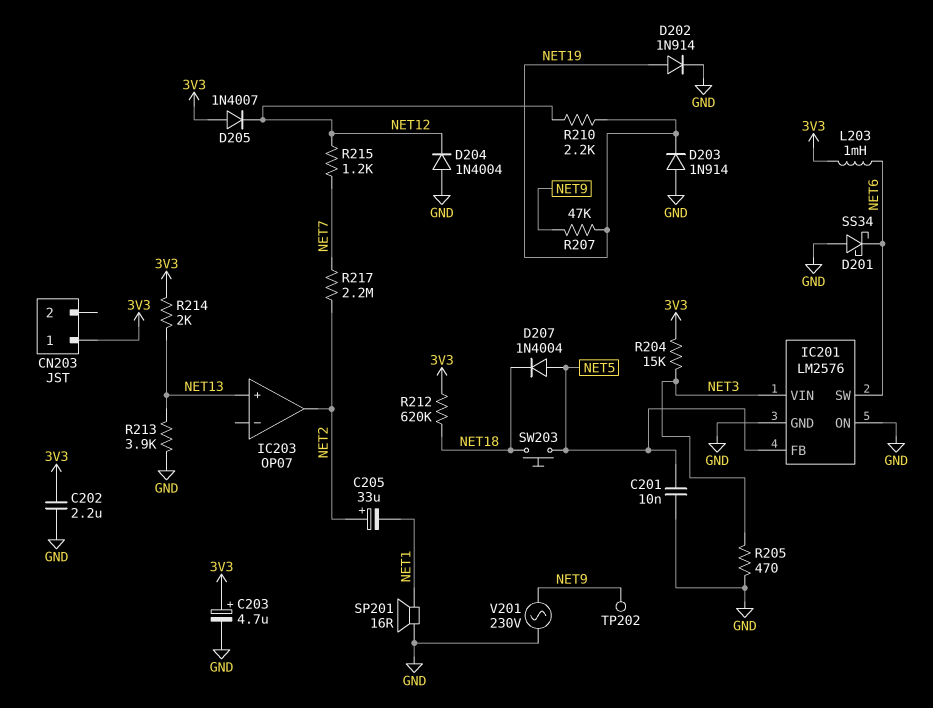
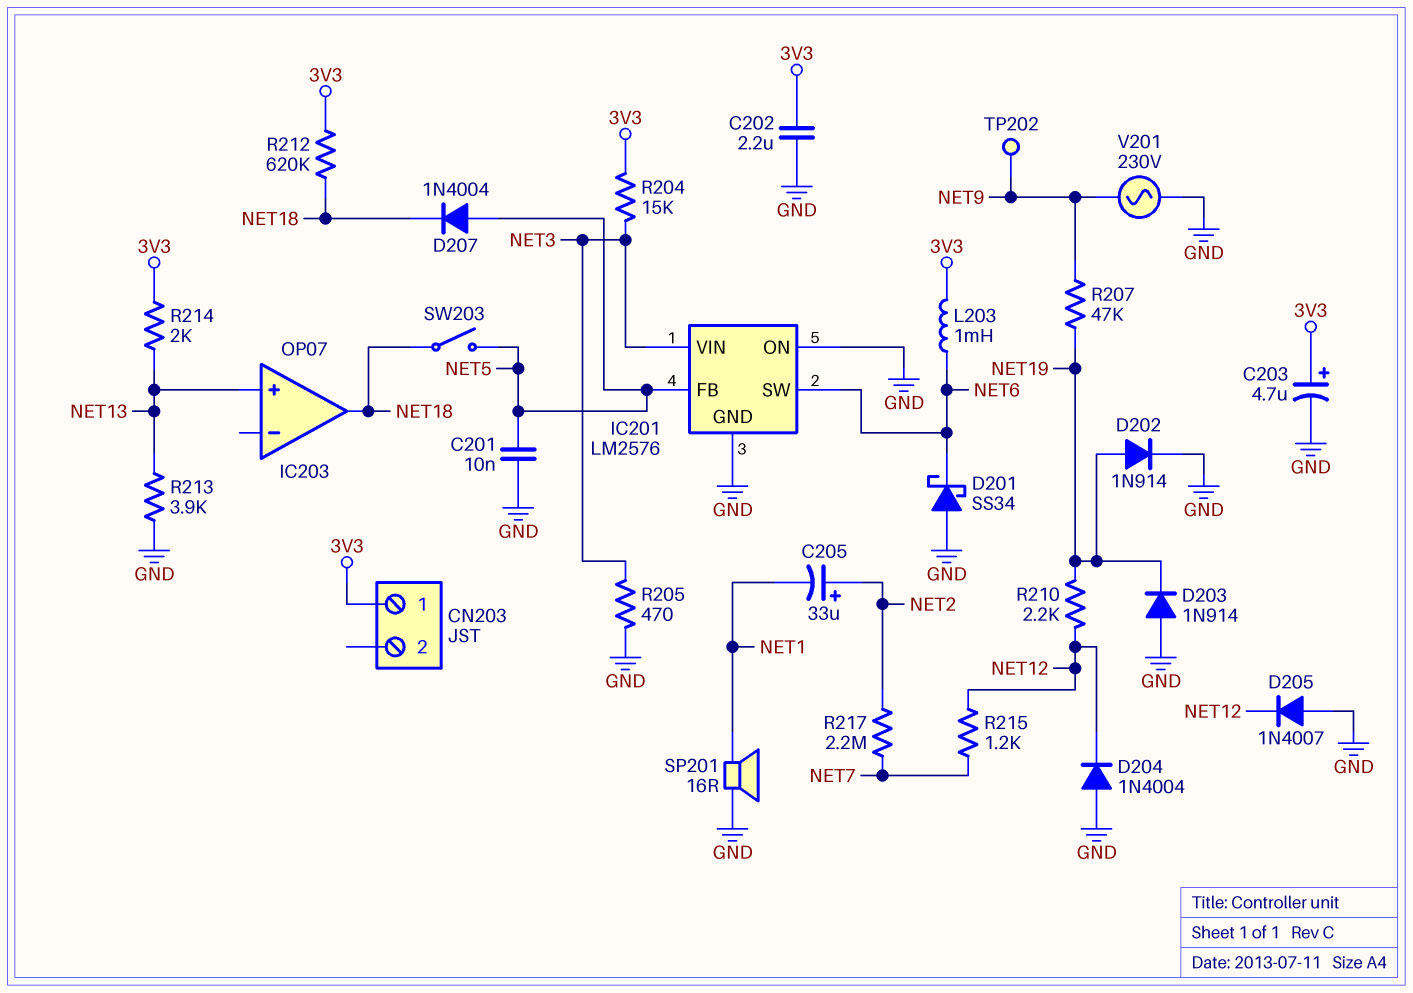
D205: diode 1N4007 (A 3V3, K NET12) -> diode 1N4007 (A GND, K NET12)
IC203 pin out: NET2 -> NET18
SW203: button (NET5, NET18) -> switch (NET5, NET18)

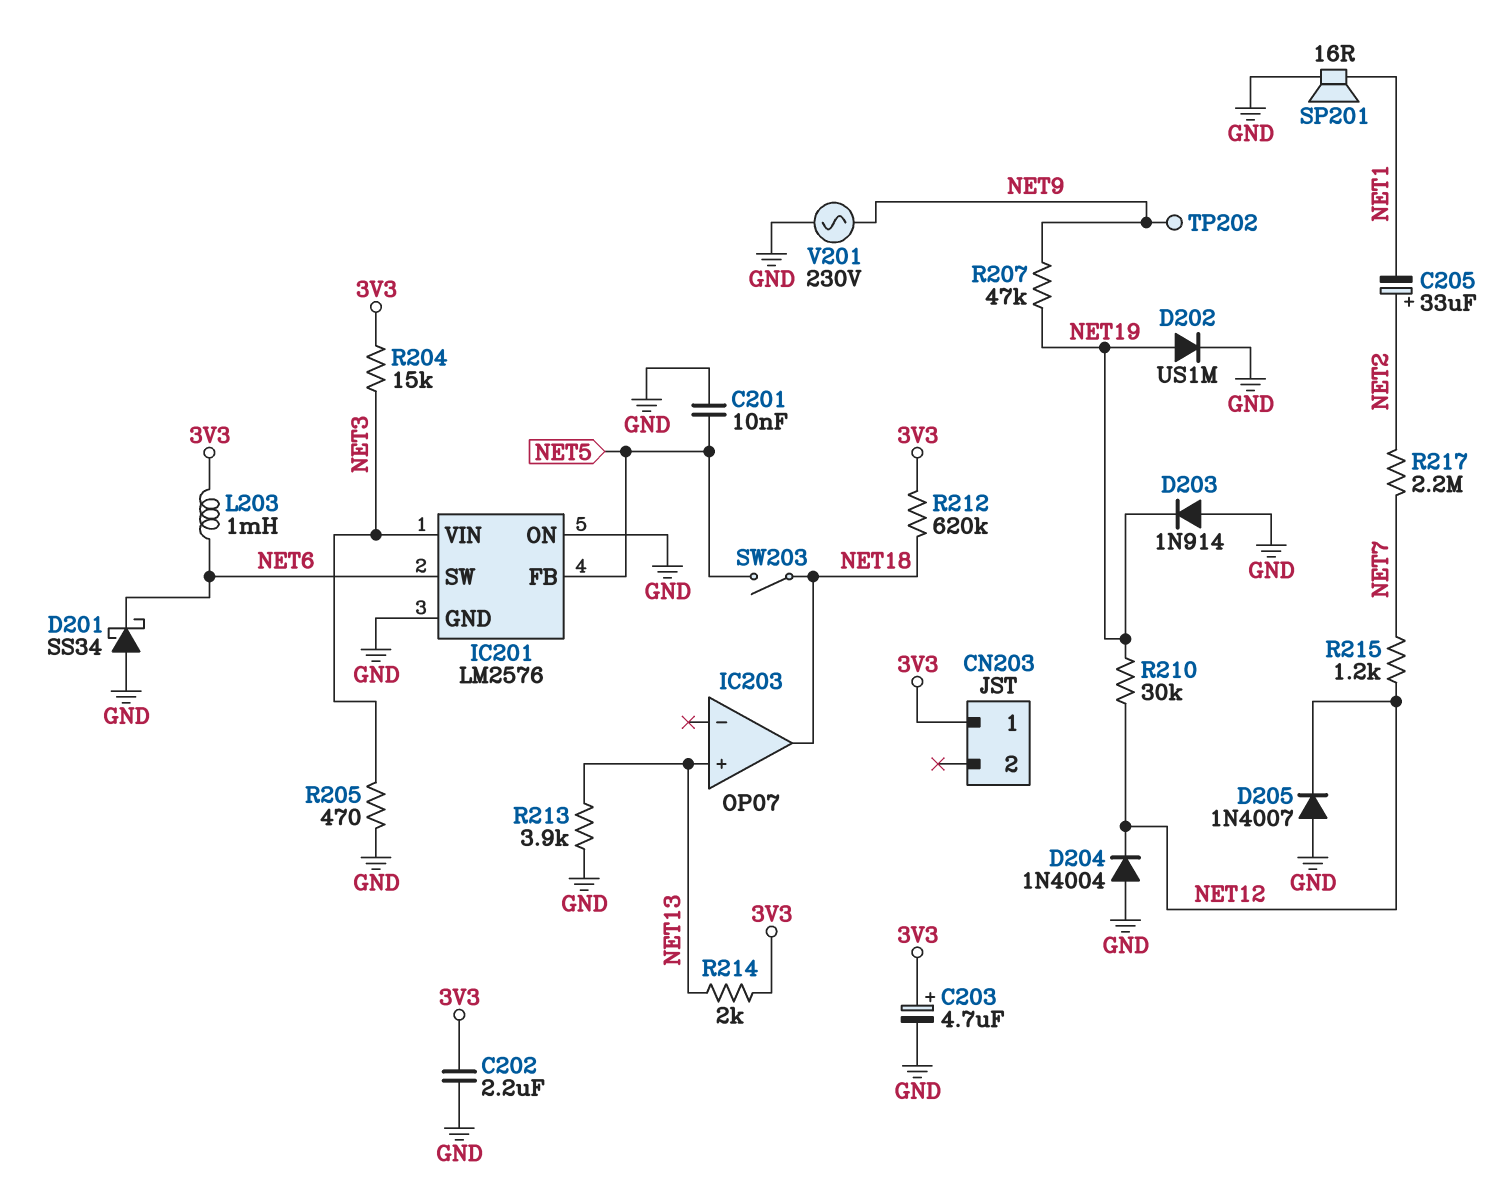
D202: diode 1N914 (A NET19, K GND) -> diode US1M (A NET19, K GND)
D207: diode 1N4004 (A NET5, K NET18) -> none
R210: 2.2k (NET12, NET19) -> 30k (NET12, NET19)

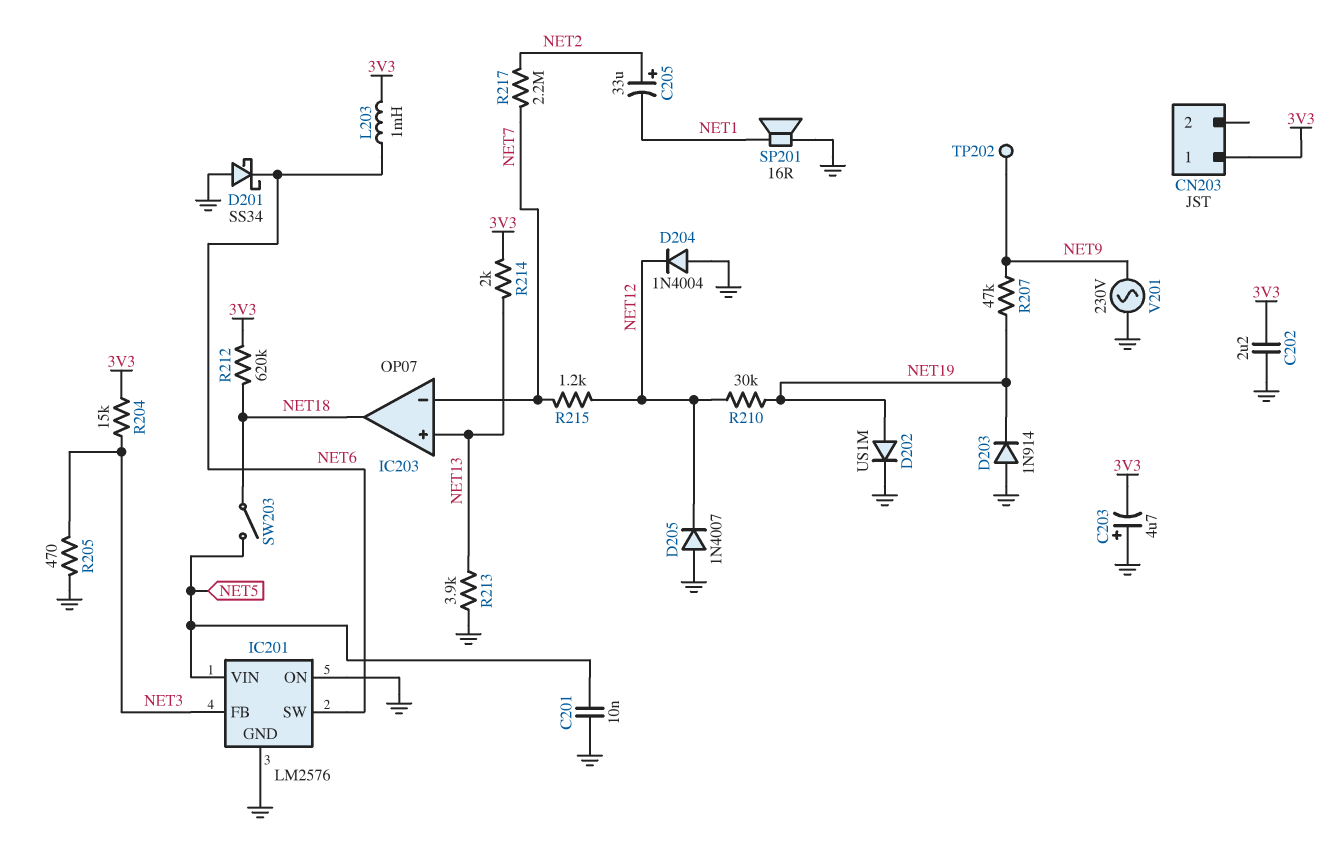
C203: 4.7uF (plus 3V3, minus GND) -> 4.7uF (plus GND, minus 3V3)
IC201 pin FB: NET5 -> NET3
IC201 pin VIN: NET3 -> NET5
IC203 pin in-: none -> NET7

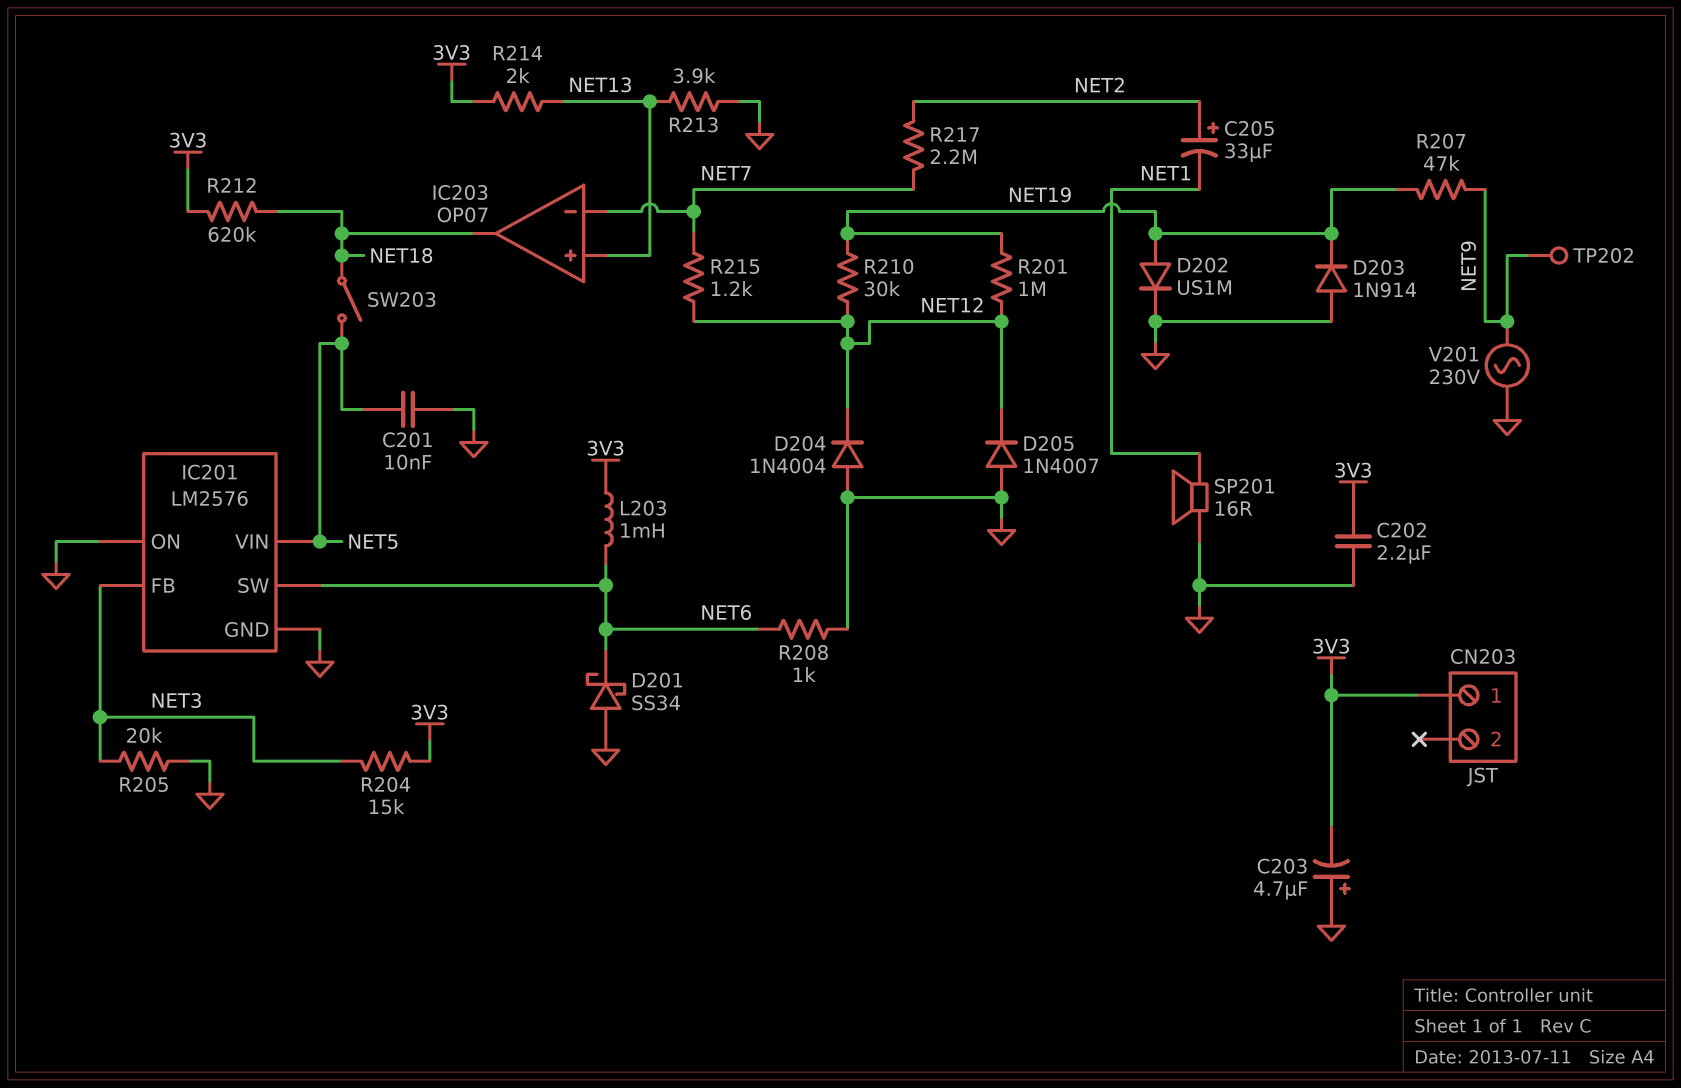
R201: none -> 1M (NET12, NET19)
R205: 470 (GND, NET3) -> 20k (GND, NET3)
R208: none -> 1k (GND, NET6)

